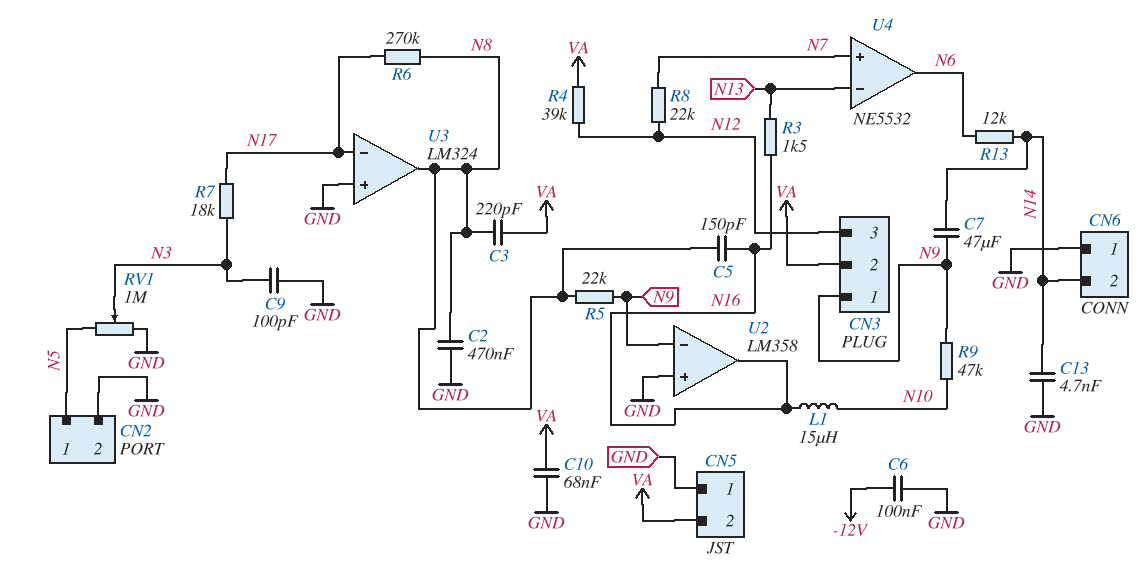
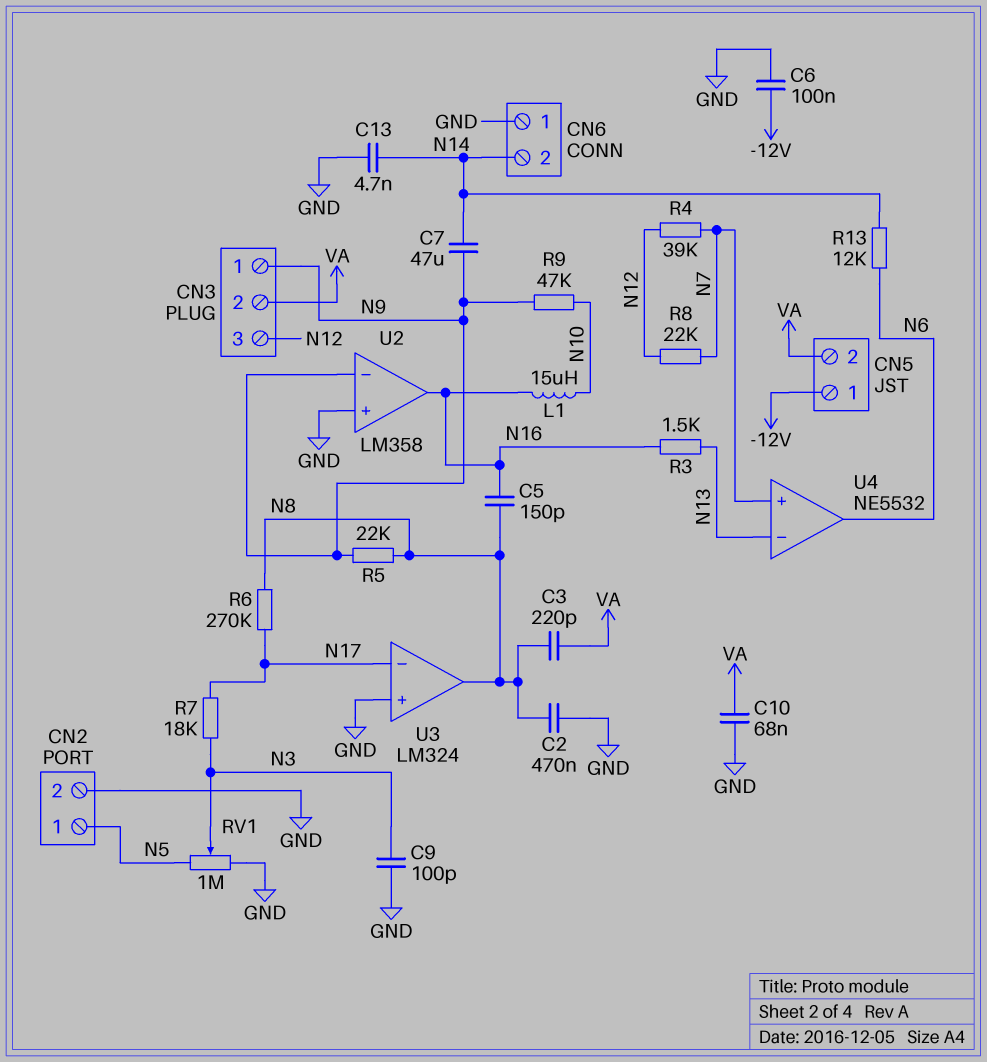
CN5 pin 1: GND -> -12V
R4: 39k (N12, VA) -> 39k (N7, N12)

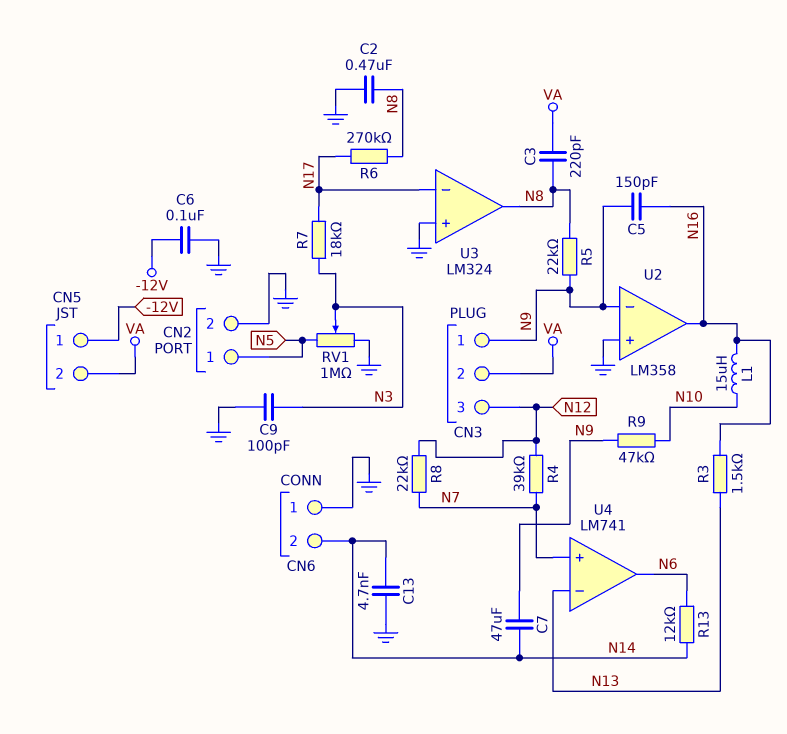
C5: 150pF (N8, N16) -> 150pF (N9, N16)
C10: 68nF (GND, VA) -> none
U4: NE5532 -> LM741

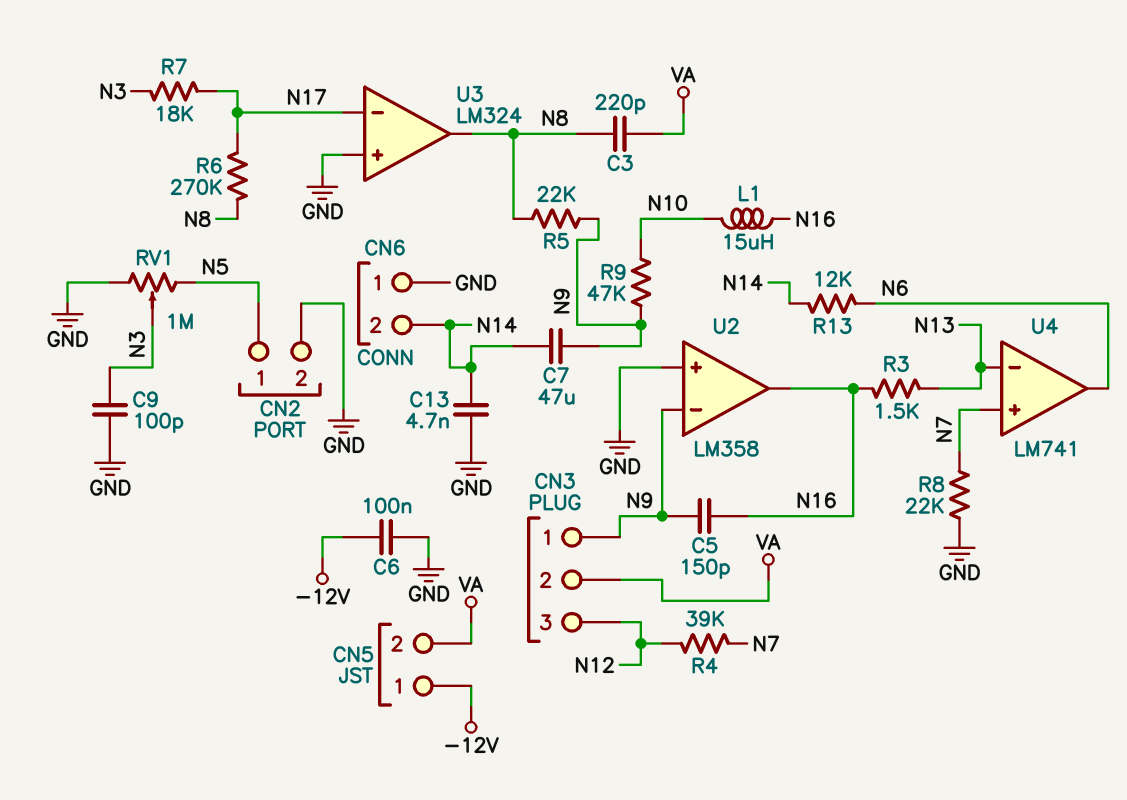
C2: 470nF (GND, N8) -> none
R8: 22k (N7, N12) -> 22k (GND, N7)

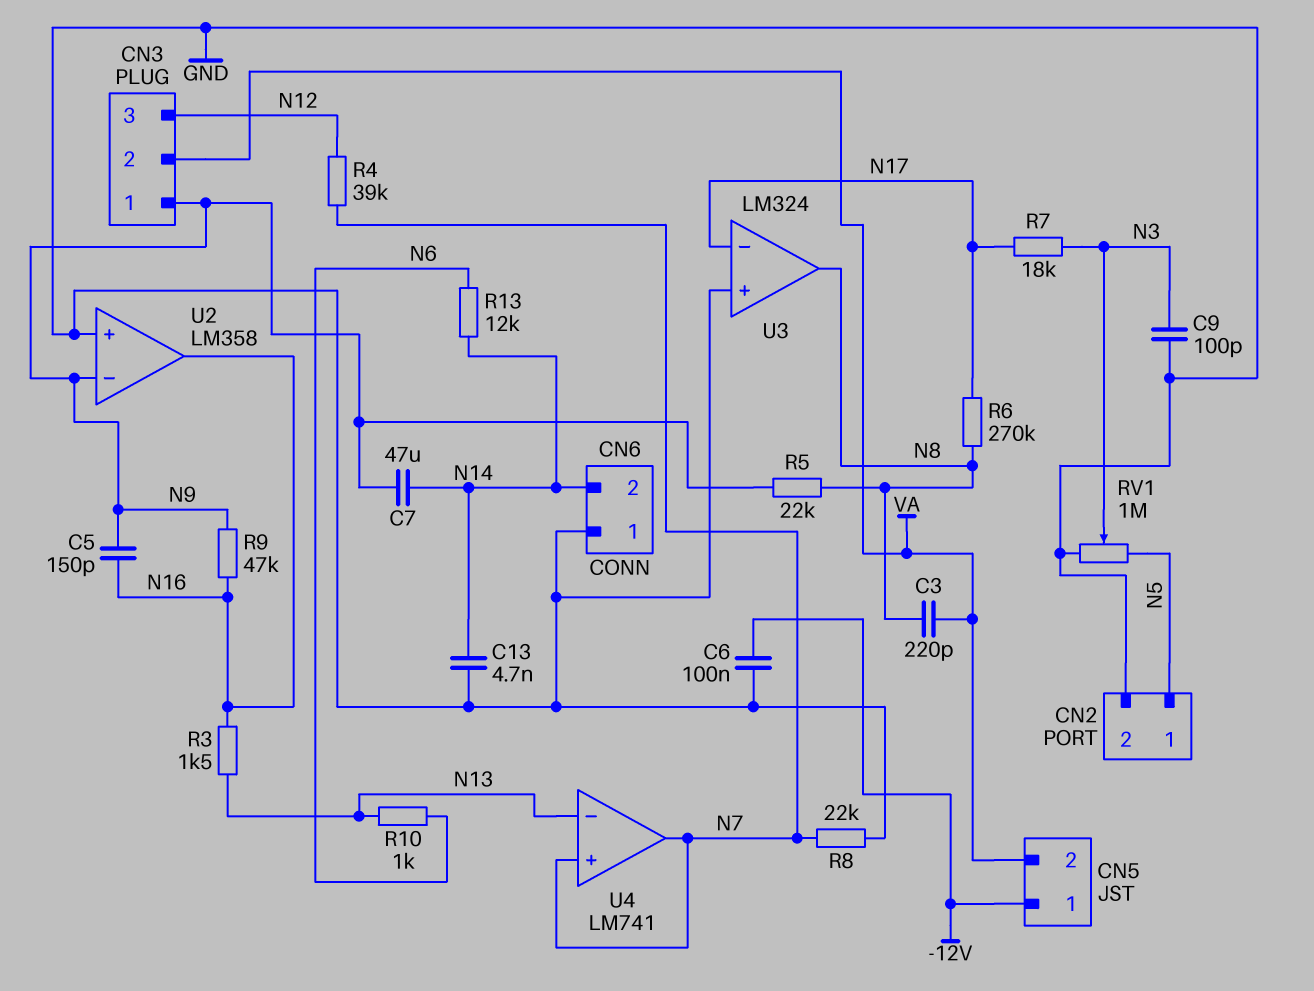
L1: 15uH (N10, N16) -> none
R9: 47k (N9, N10) -> 47k (N9, N16)
R10: none -> 1k (N6, N13)
U4 pin out: N6 -> N7

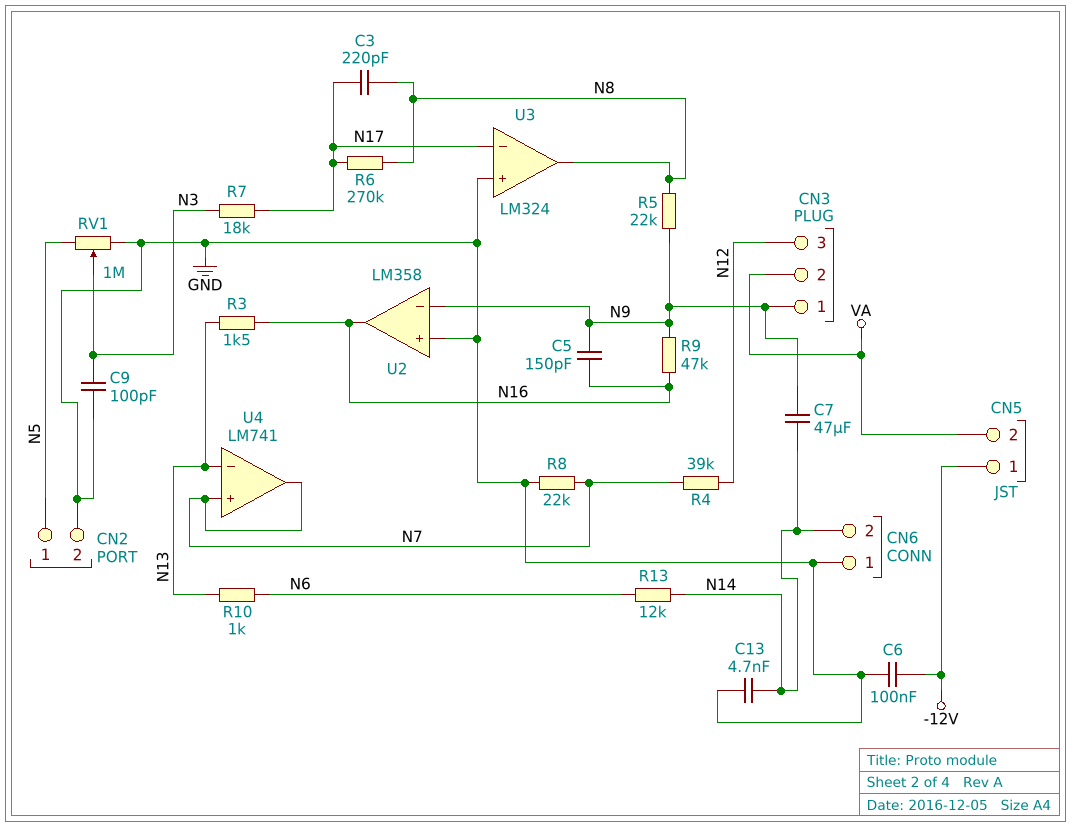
C3: 220pF (N8, VA) -> 220pF (N8, N17)

